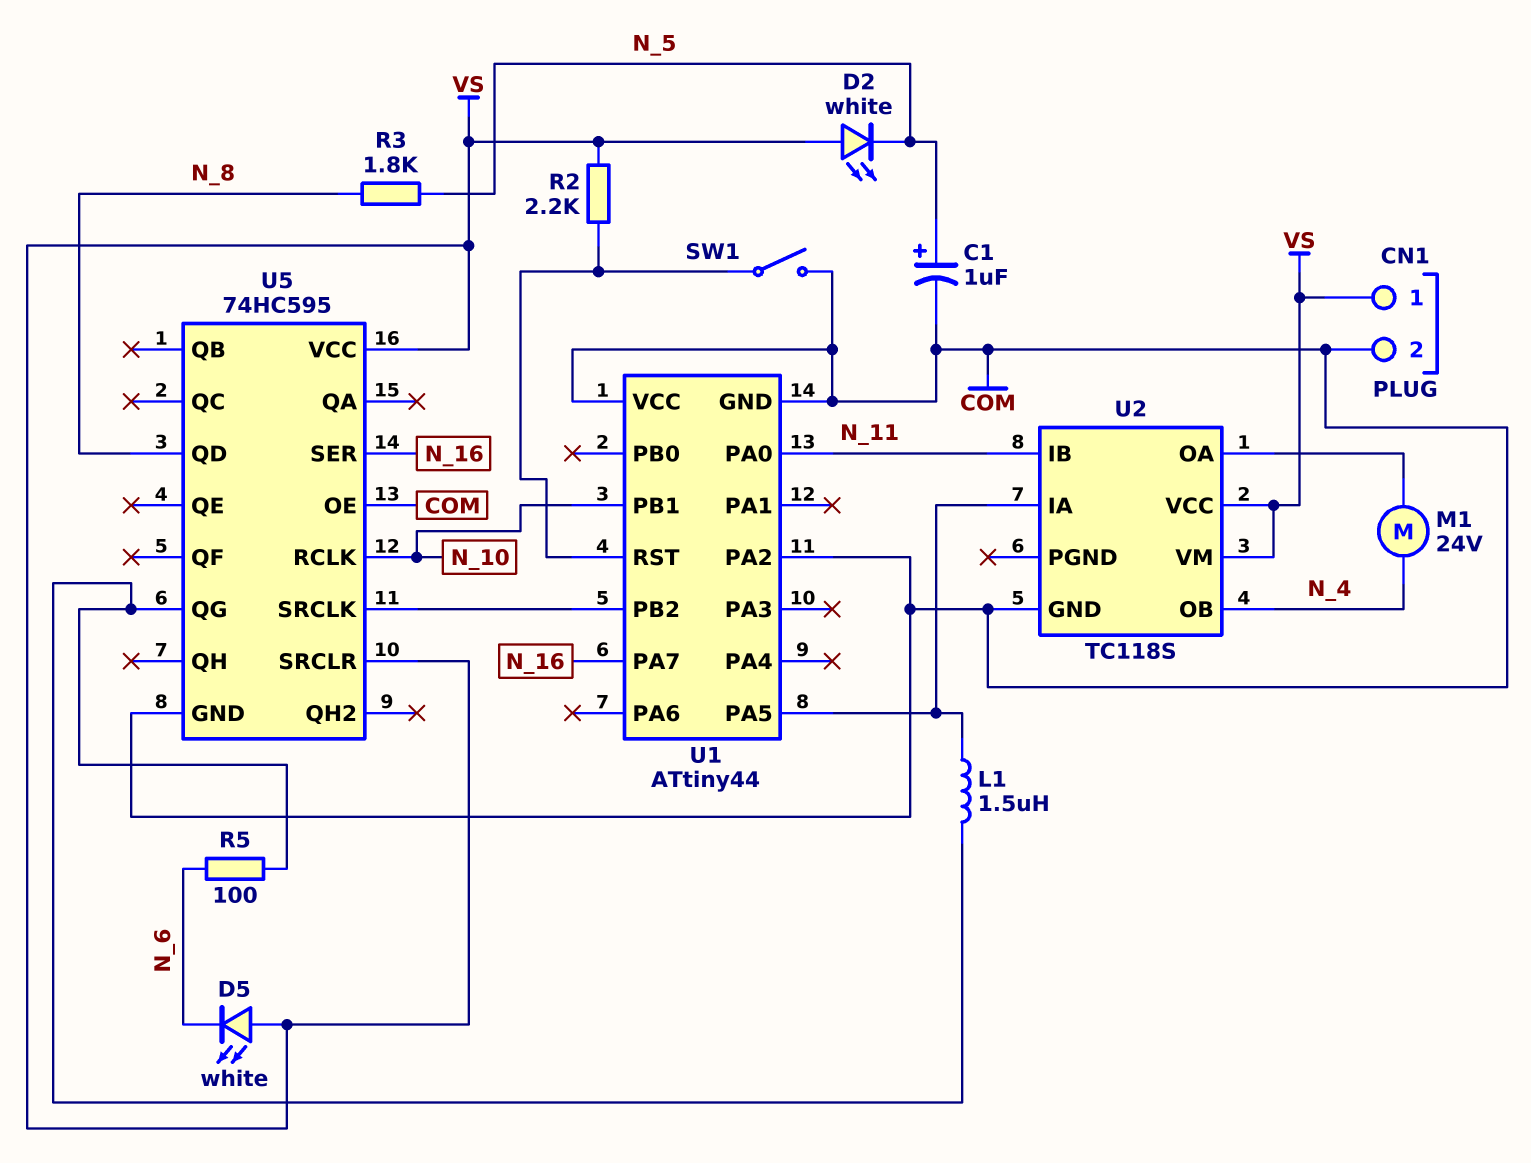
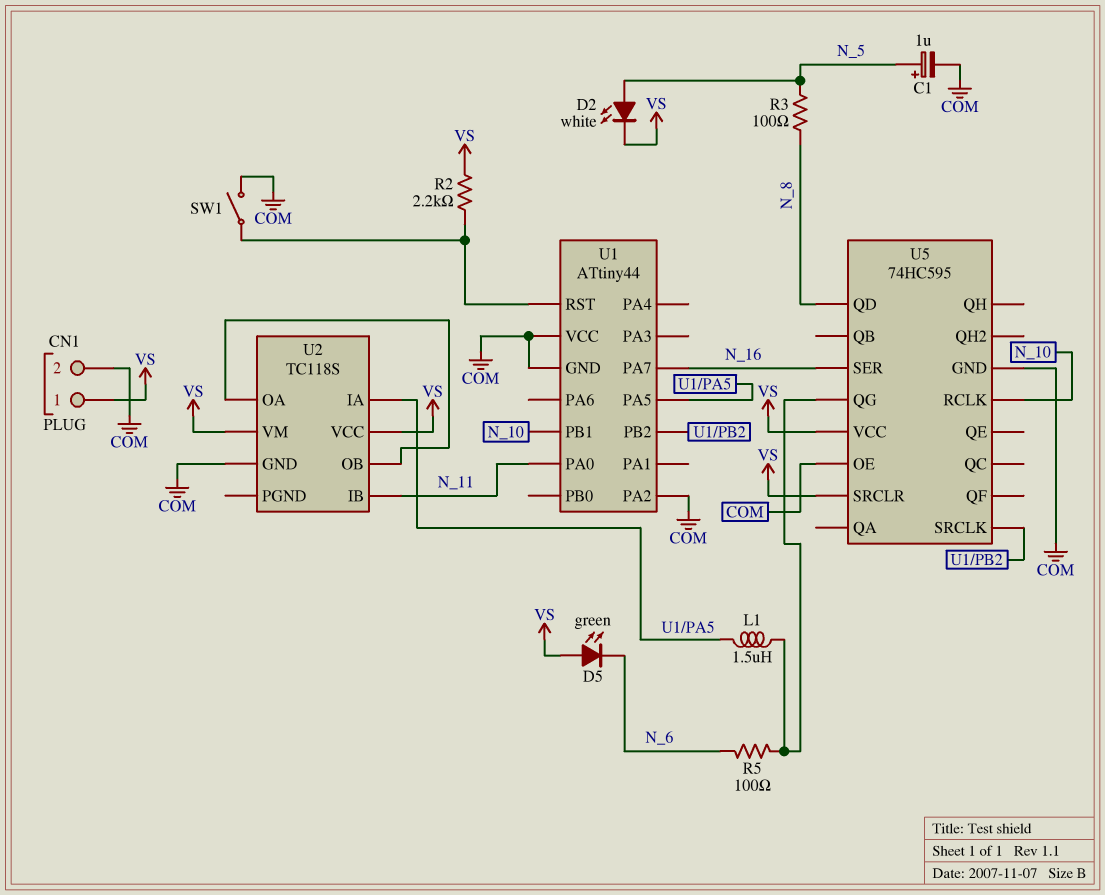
D2: LED white (A VS, K N_5) -> LED white (A N_5, K VS)
D5: LED white (A VS, K N_6) -> LED green (A VS, K N_6)
M1: motor 24V (N_4, U2/OA) -> none
R3: 1.8k (N_5, N_8) -> 100 (N_5, N_8)
U2 pin OB: N_4 -> U2/OA

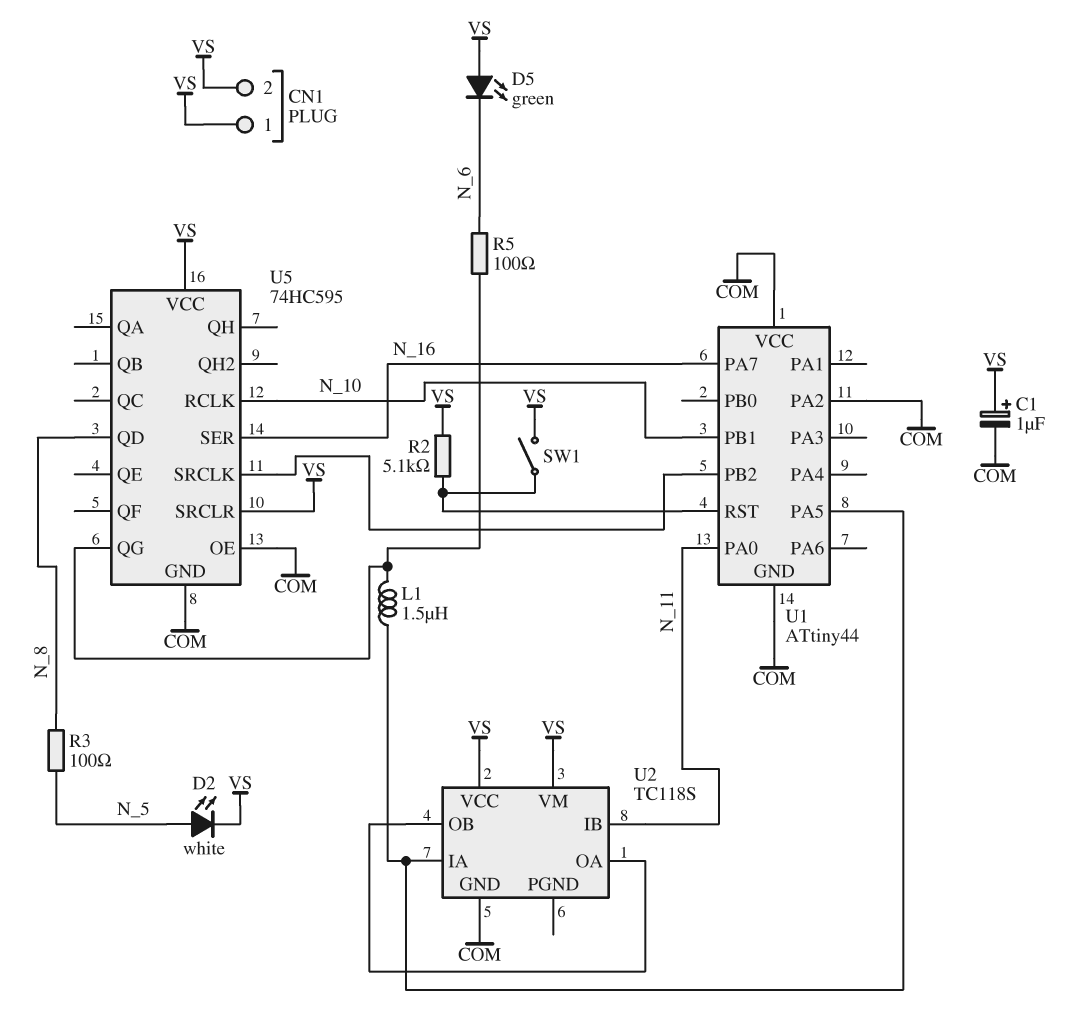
C1: 1uF (plus N_5, minus COM) -> 1uF (plus VS, minus COM)
CN1 pin 2: COM -> VS
R2: 2.2k (U1/RST, VS) -> 5.1k (U1/RST, VS)
SW1: switch (COM, U1/RST) -> switch (U1/RST, VS)

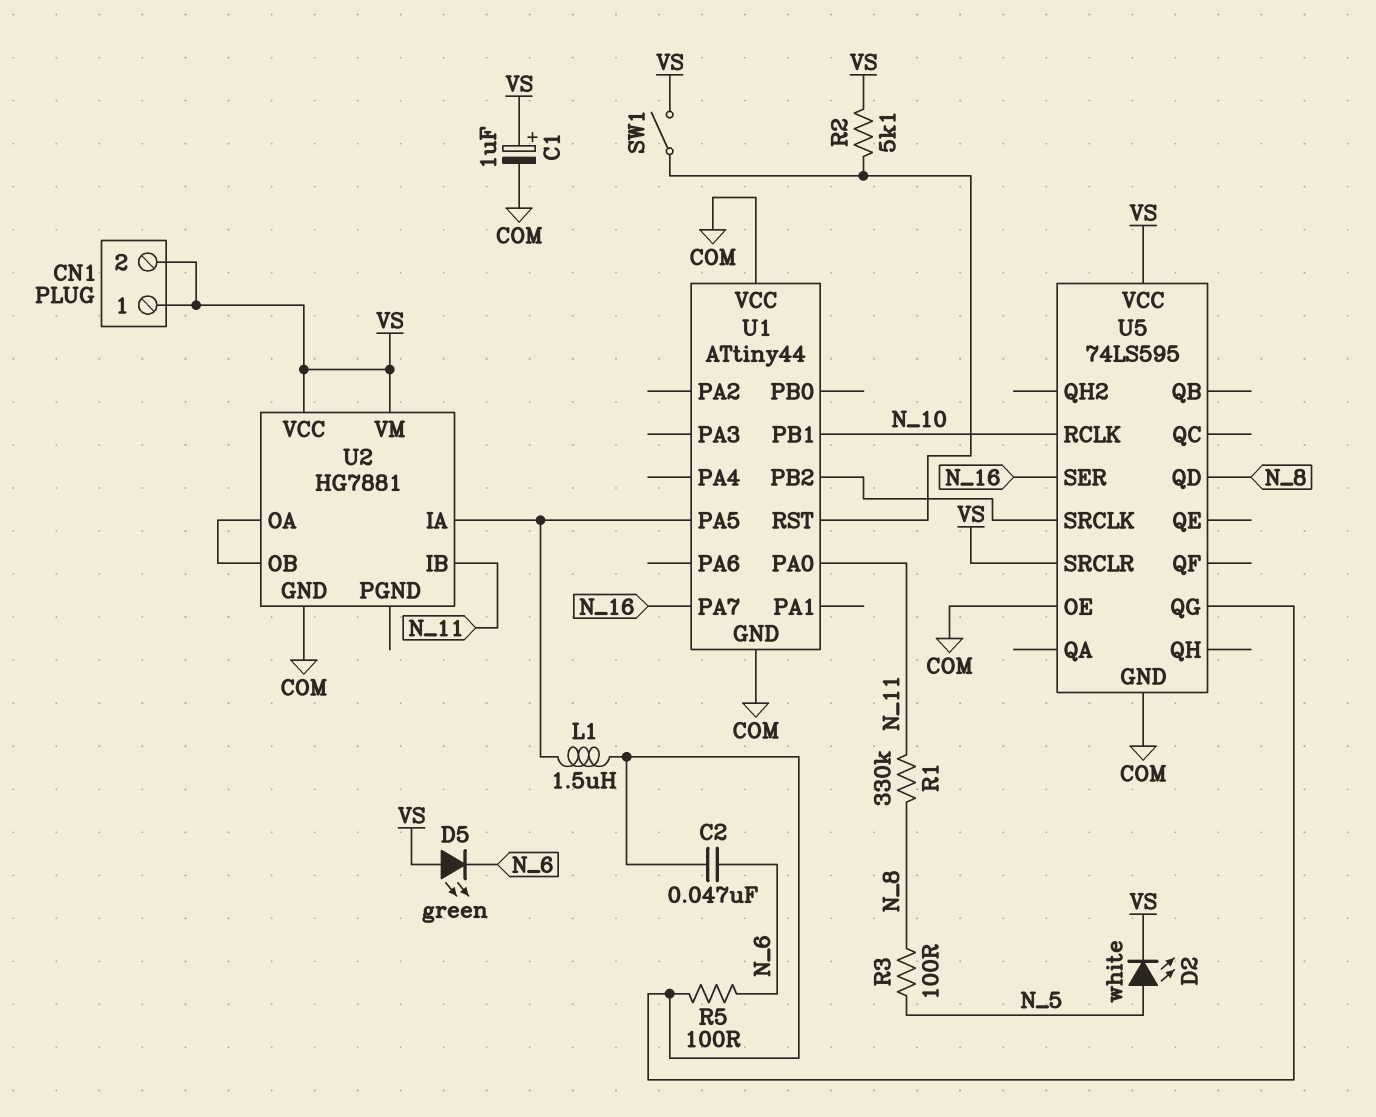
C2: none -> 47nF (N_6, U5/QG)
R1: none -> 330k (N_8, N_11)
U1 pin PA2: COM -> none
U2: TC118S -> HG7881
U5: 74HC595 -> 74LS595

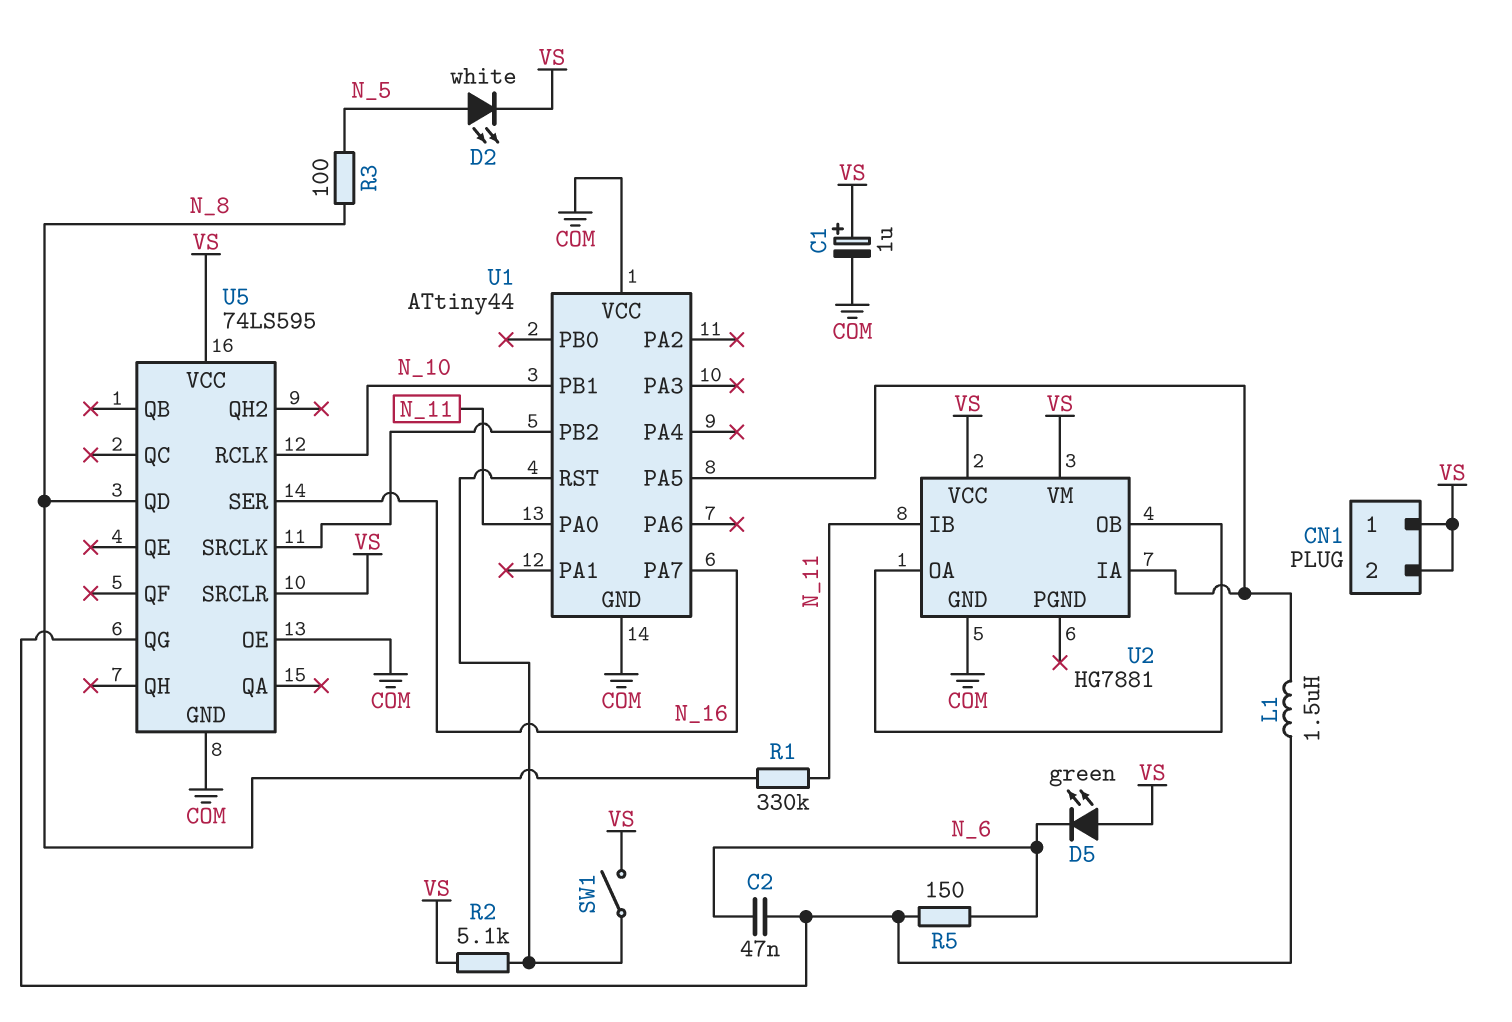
R5: 100 (N_6, U5/QG) -> 150 (N_6, U5/QG)

